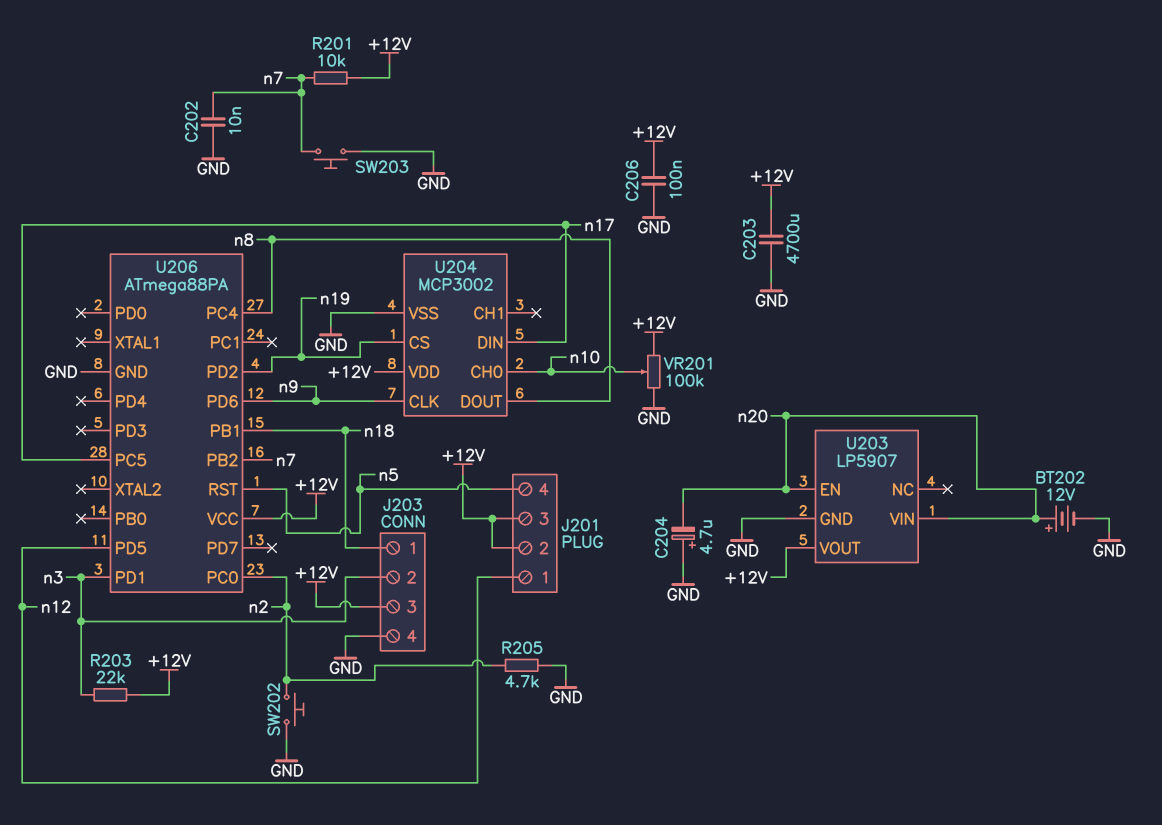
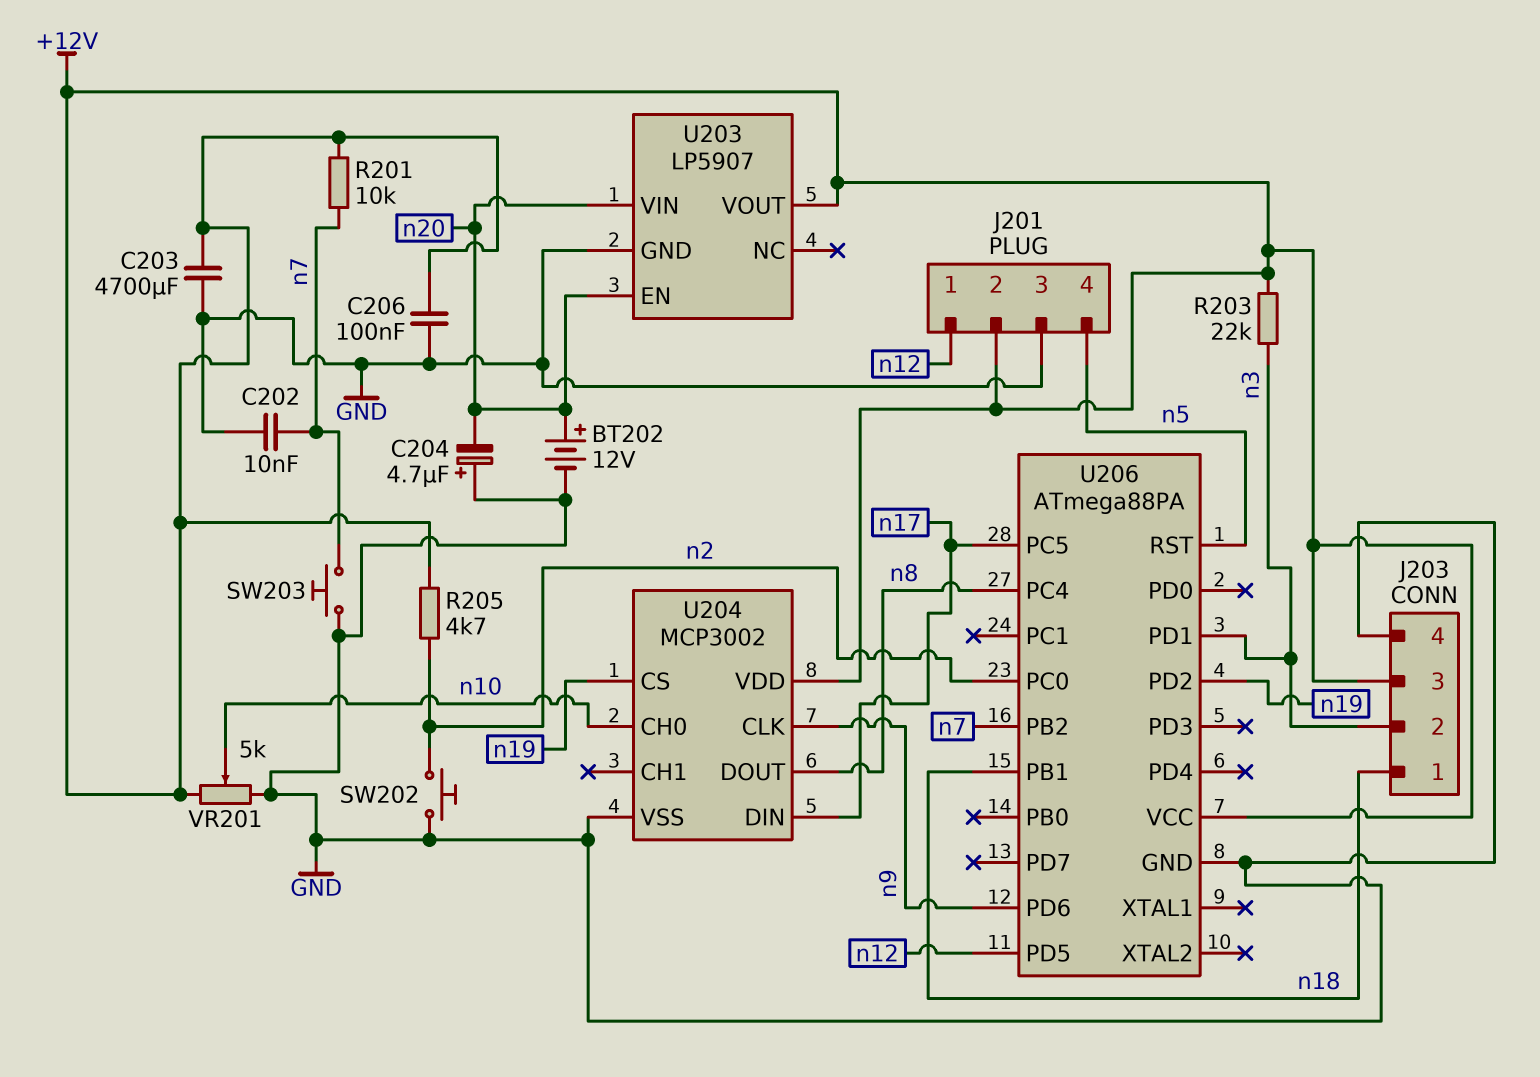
J201 pin 3: +12V -> GND
R205: 4.7k (GND, n2) -> 4.7k (+12V, n2)
VR201: 100k (+12V, GND, wiper n10) -> 5k (+12V, GND, wiper n10)

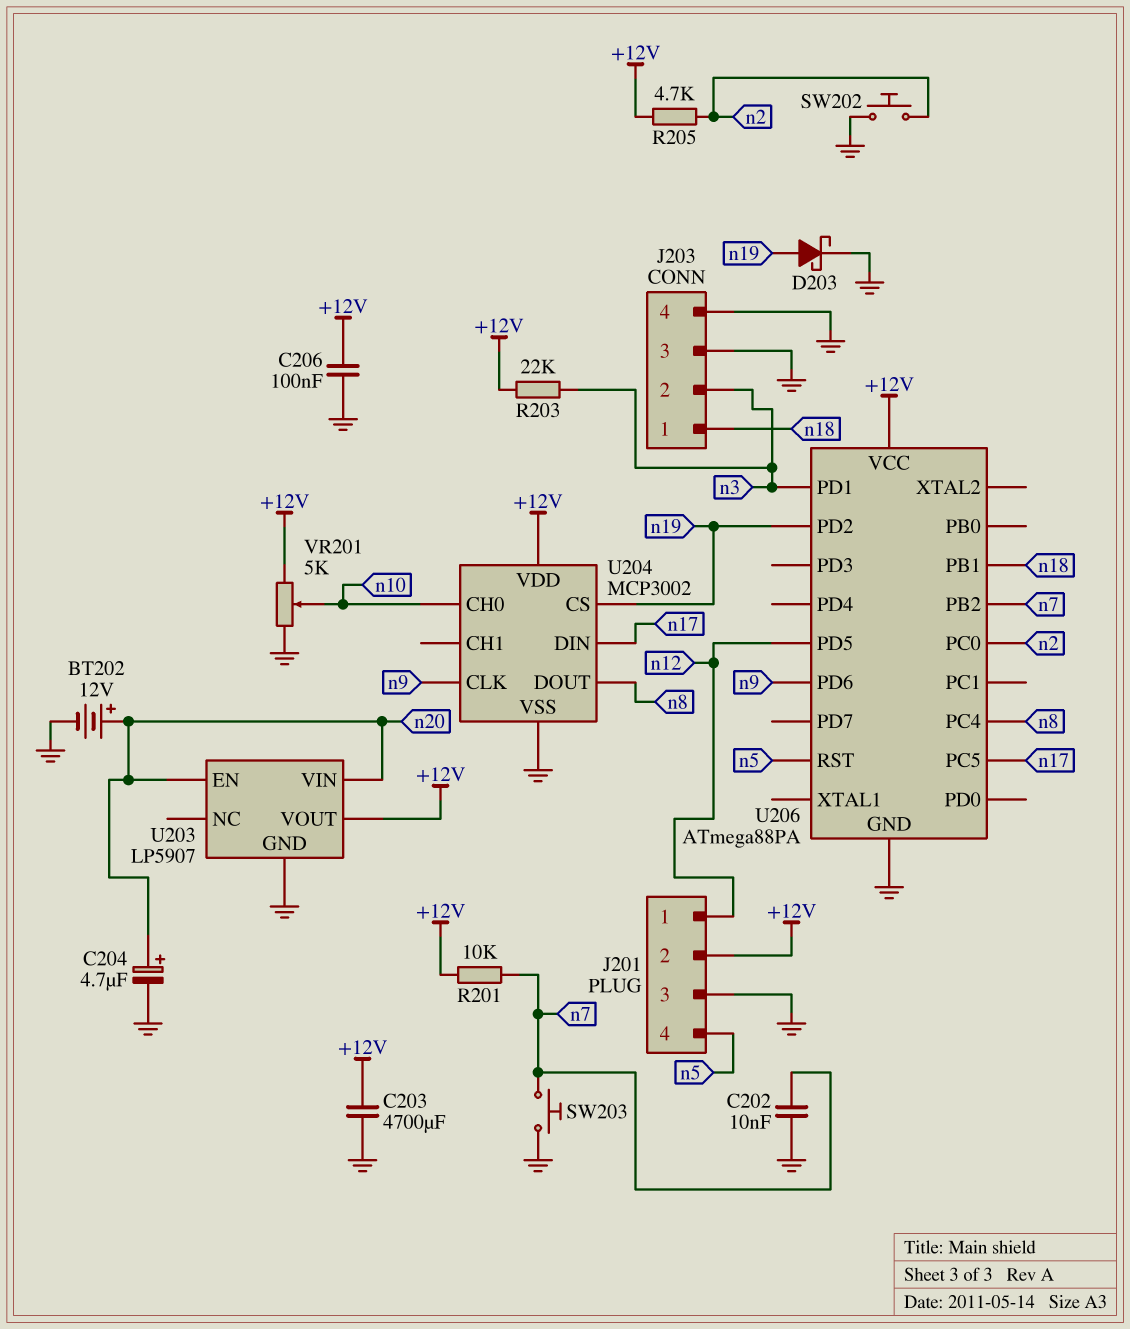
C204: 4.7uF (plus GND, minus n20) -> 4.7uF (plus n20, minus GND)
D203: none -> schottky (A n19, K GND)
J203 pin 3: +12V -> GND

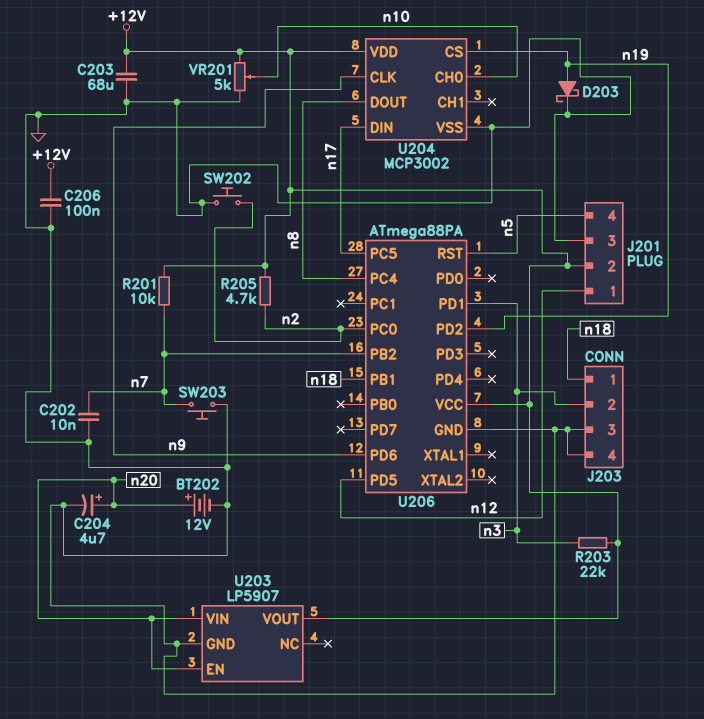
C203: 4700uF (+12V, GND) -> 68uF (+12V, GND)

